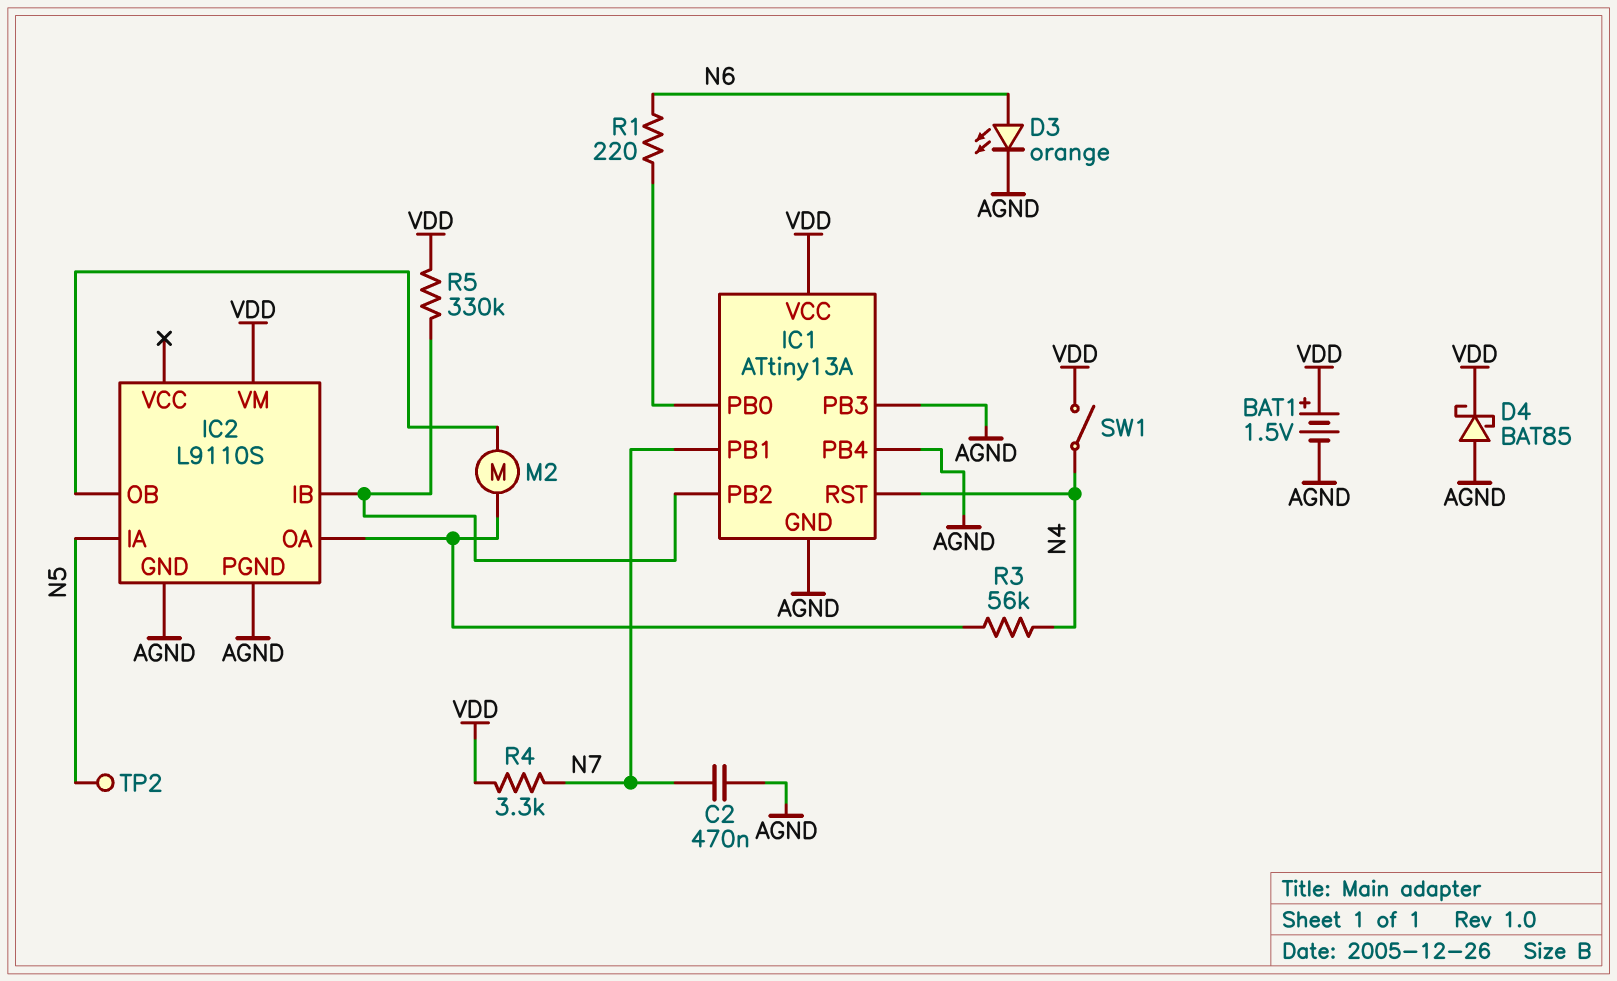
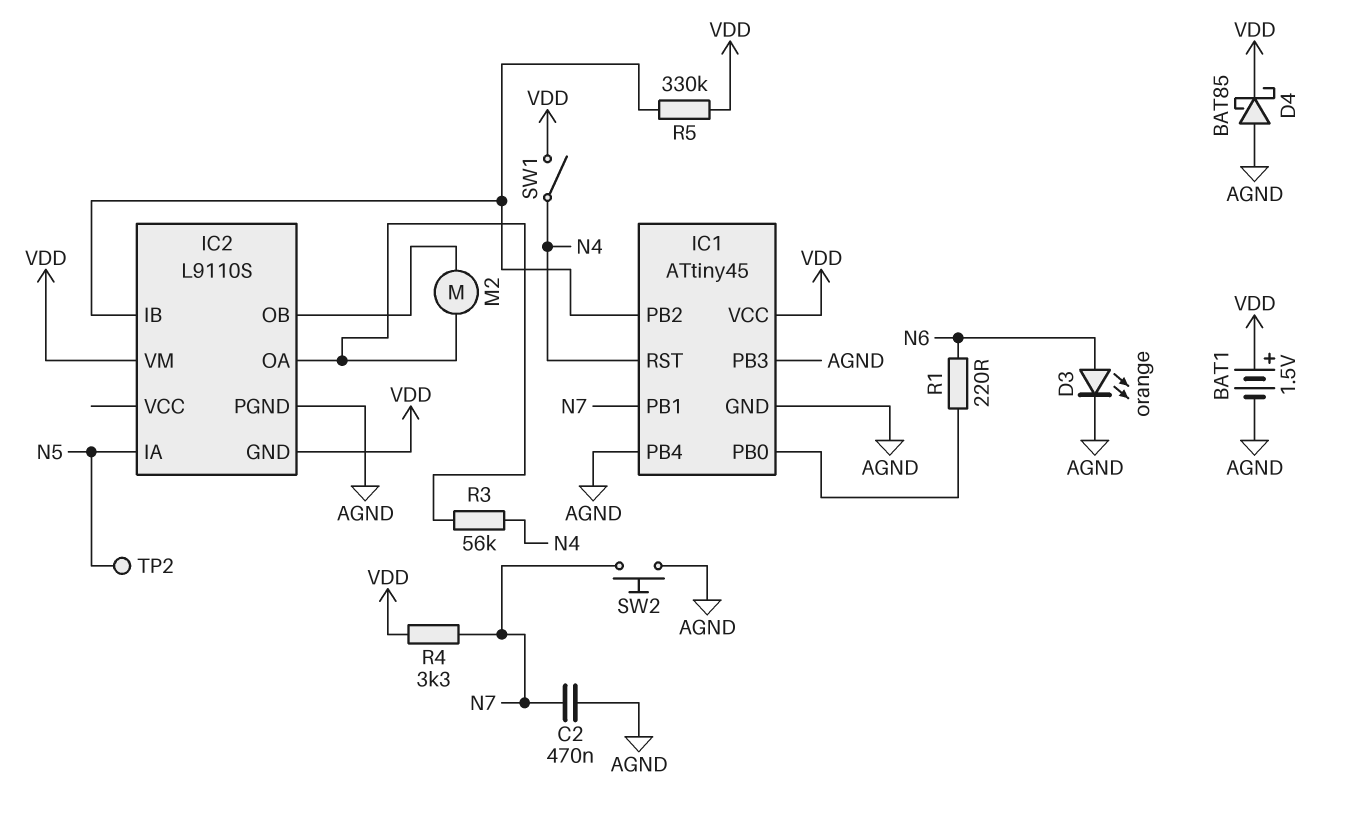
IC1: ATtiny13A -> ATtiny45
IC2 pin GND: AGND -> VDD
SW2: none -> button (AGND, N7)

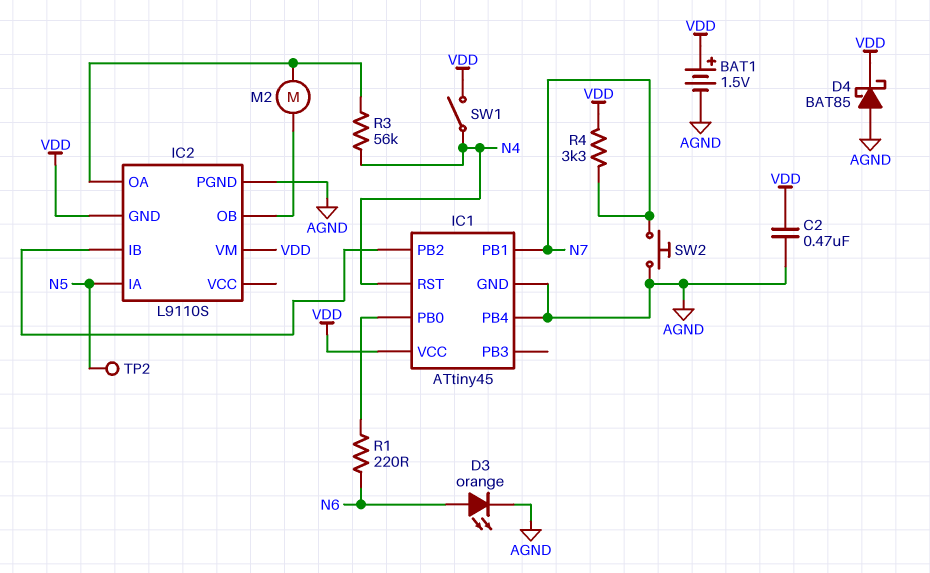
C2: 470nF (AGND, N7) -> 470nF (AGND, VDD)
IC1 pin PB3: AGND -> none
R5: 330k (IC1/PB2, VDD) -> none

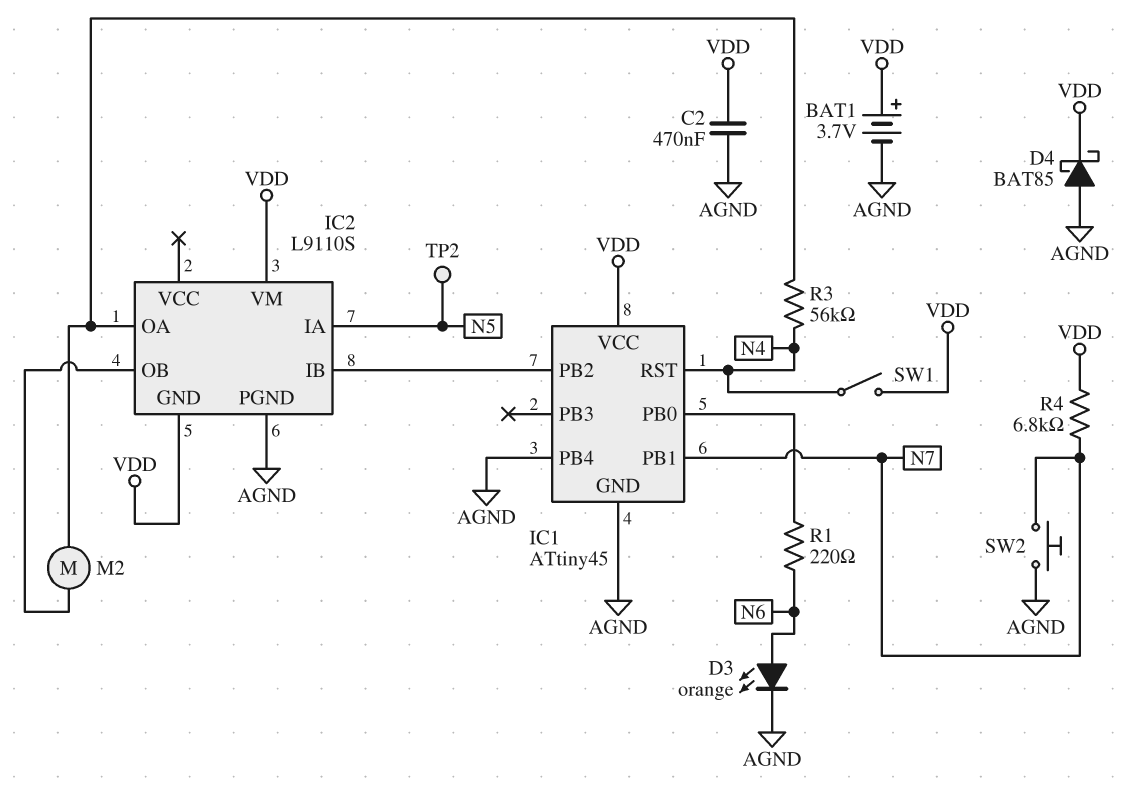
BAT1: 1.5V (plus VDD, minus AGND) -> 3.7V (plus VDD, minus AGND)
R4: 3.3k (N7, VDD) -> 6.8k (N7, VDD)

